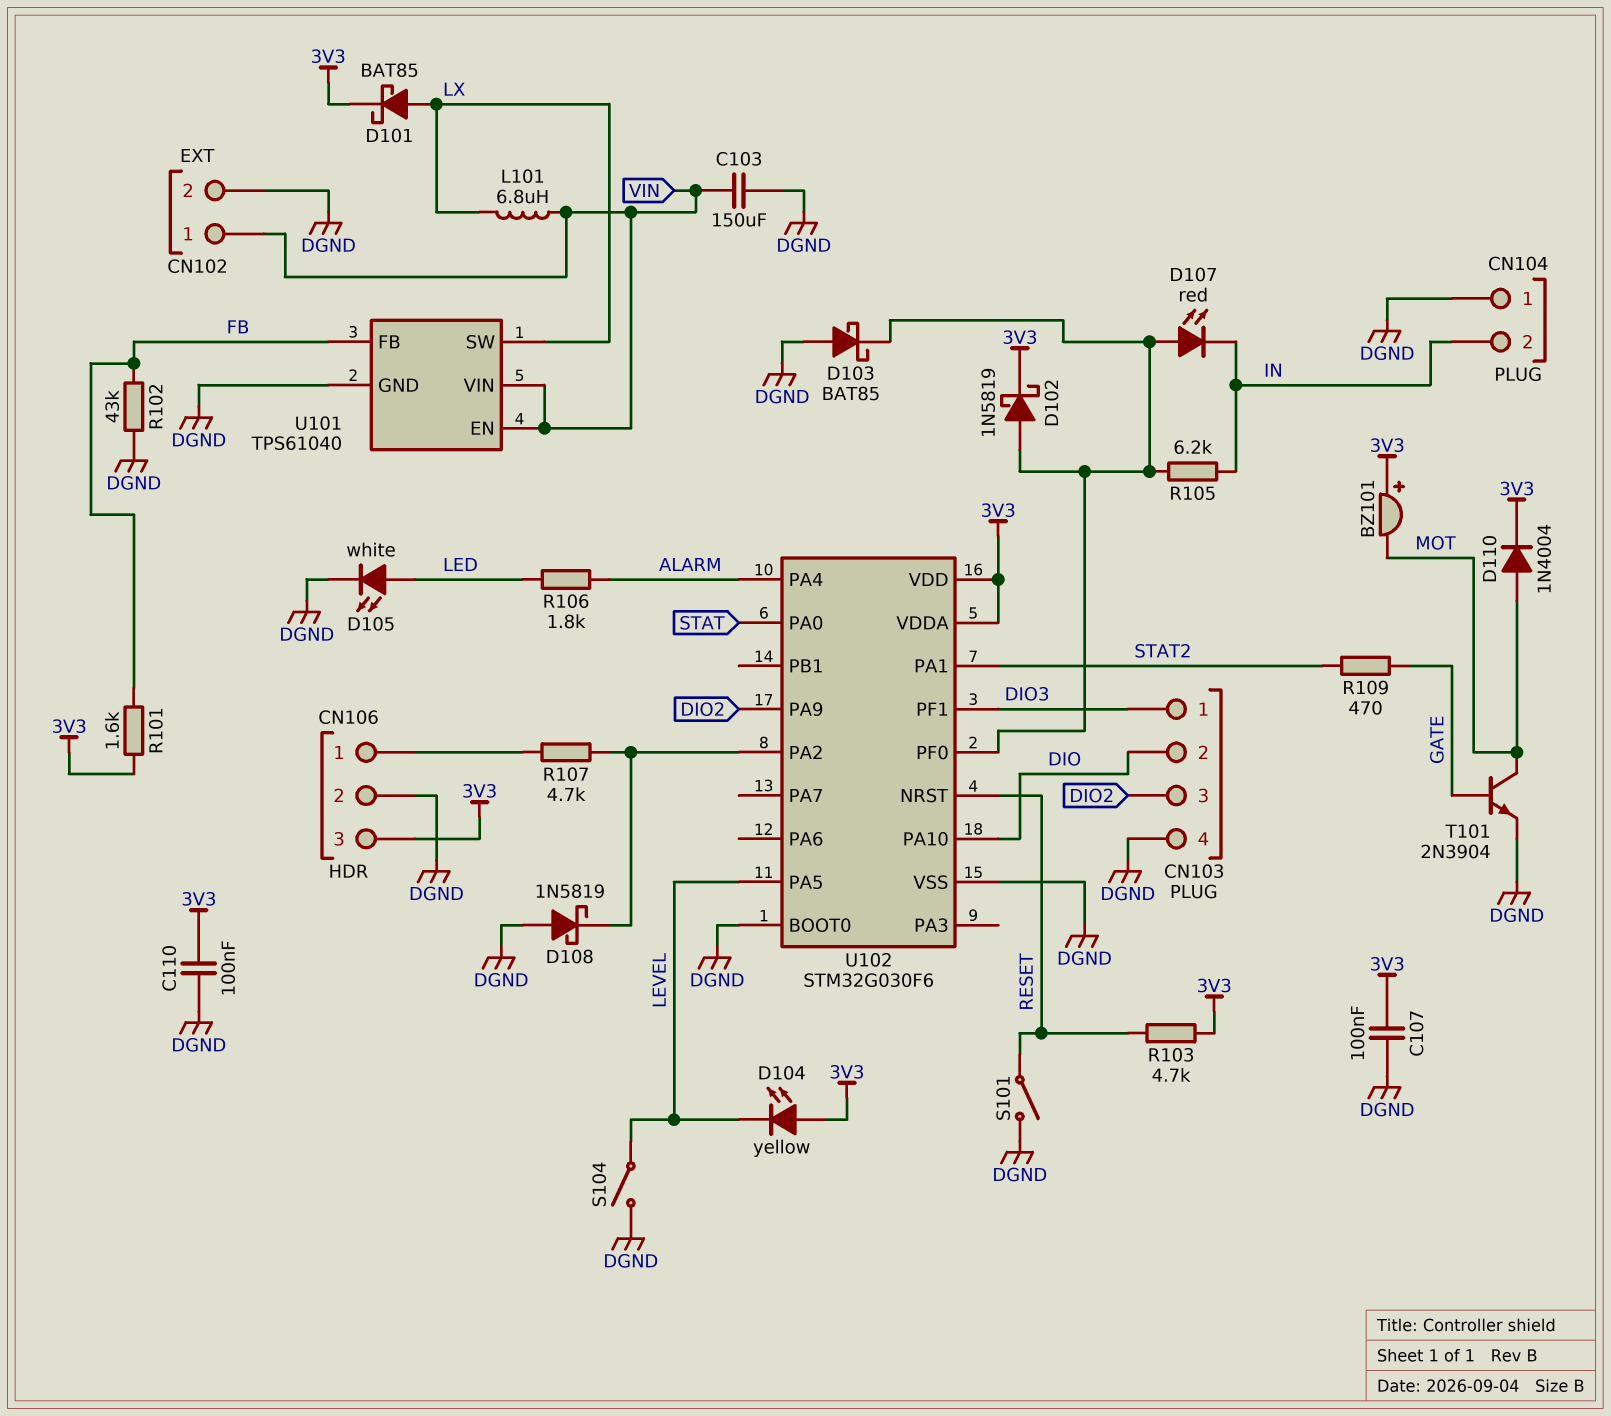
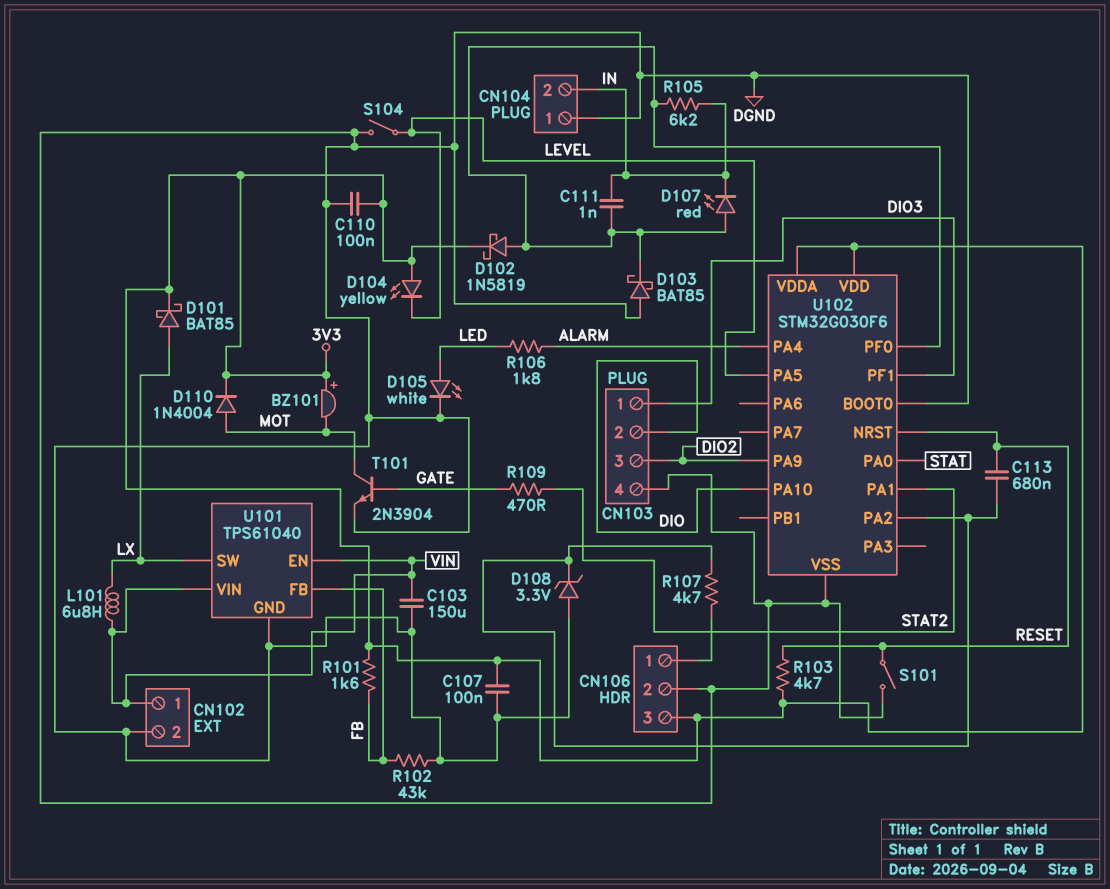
C111: none -> 1nF (IN, U102/PF0)
C113: none -> 680nF (RESET, U102/PA2)
D108: schottky 1N5819 (A DGND, K U102/PA2) -> zener 3.3V (A DGND, K U102/PA2)

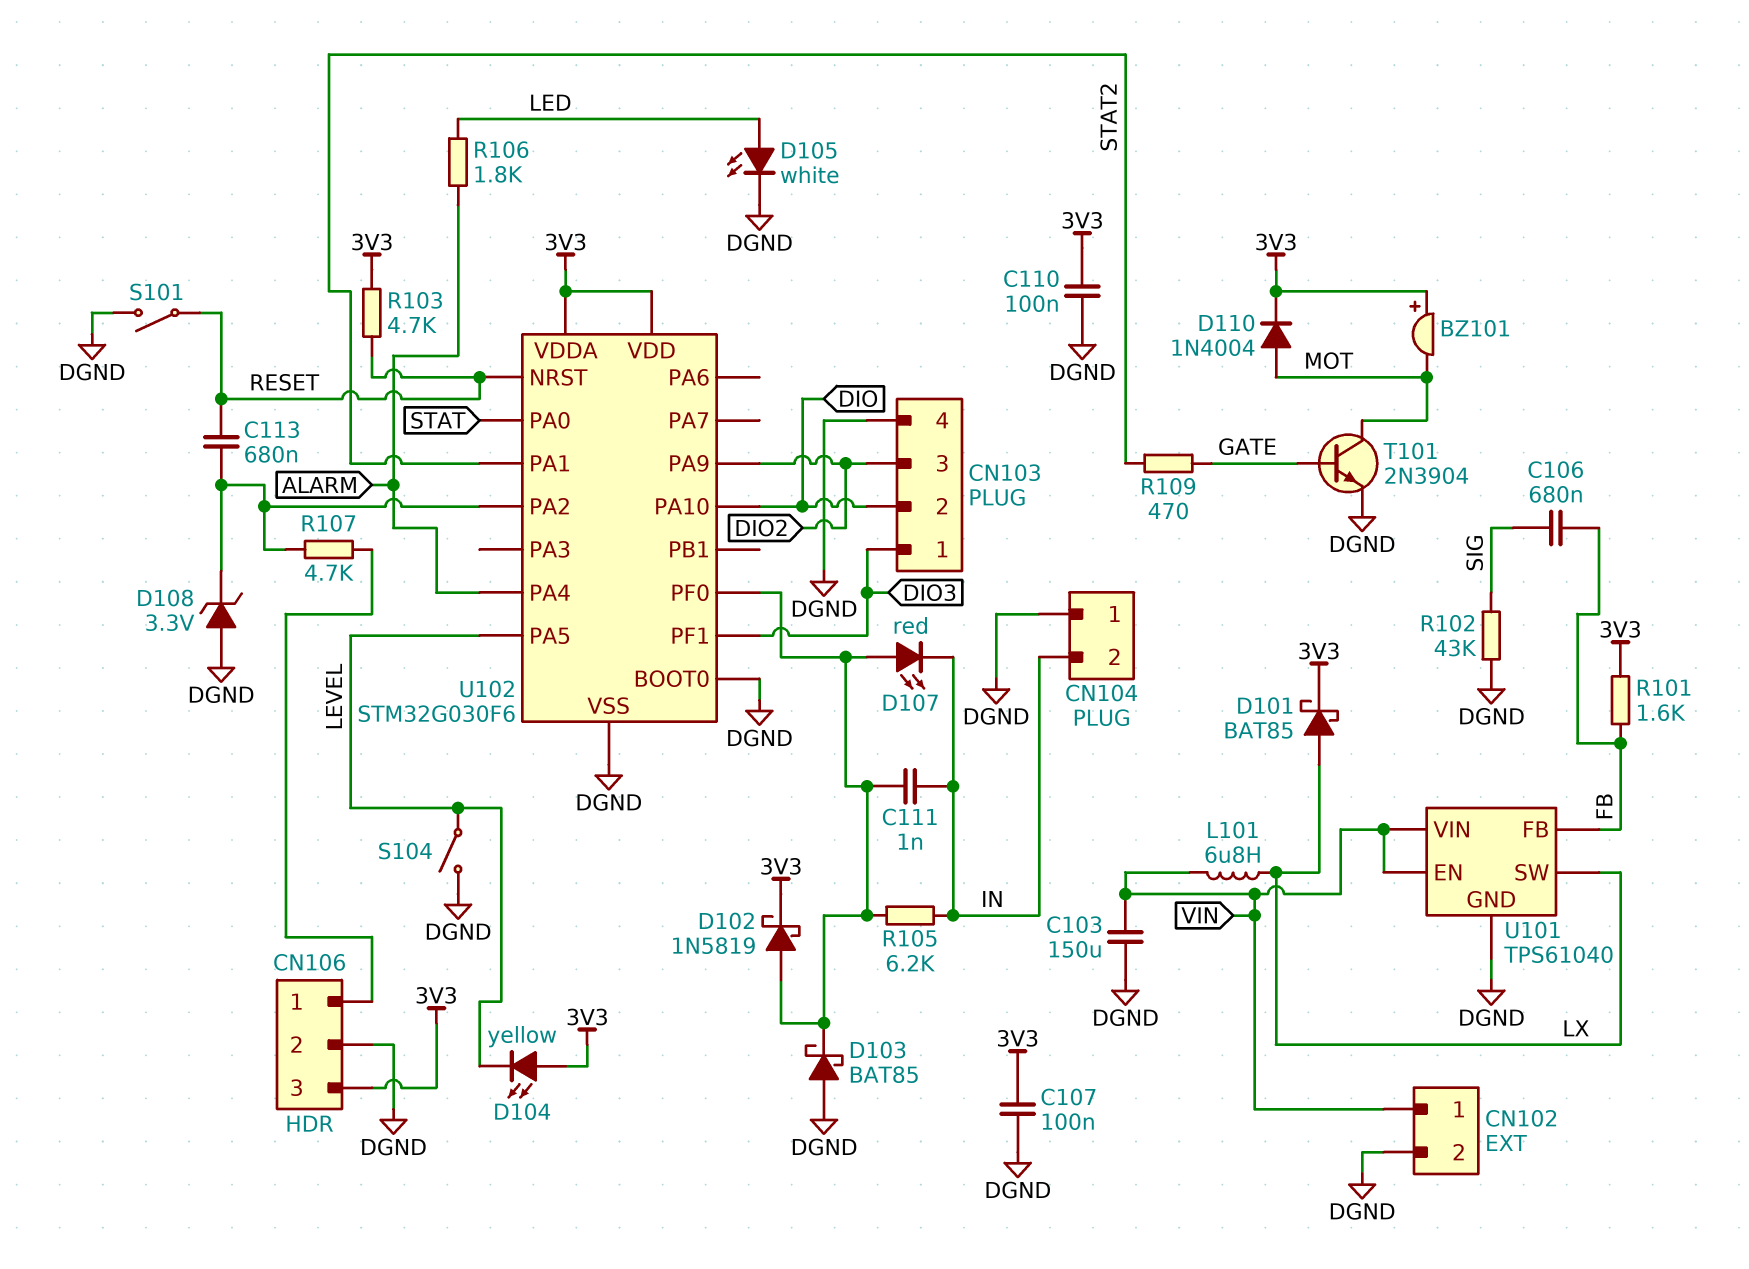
C106: none -> 680nF (FB, SIG)
R102: 43k (DGND, FB) -> 43k (DGND, SIG)

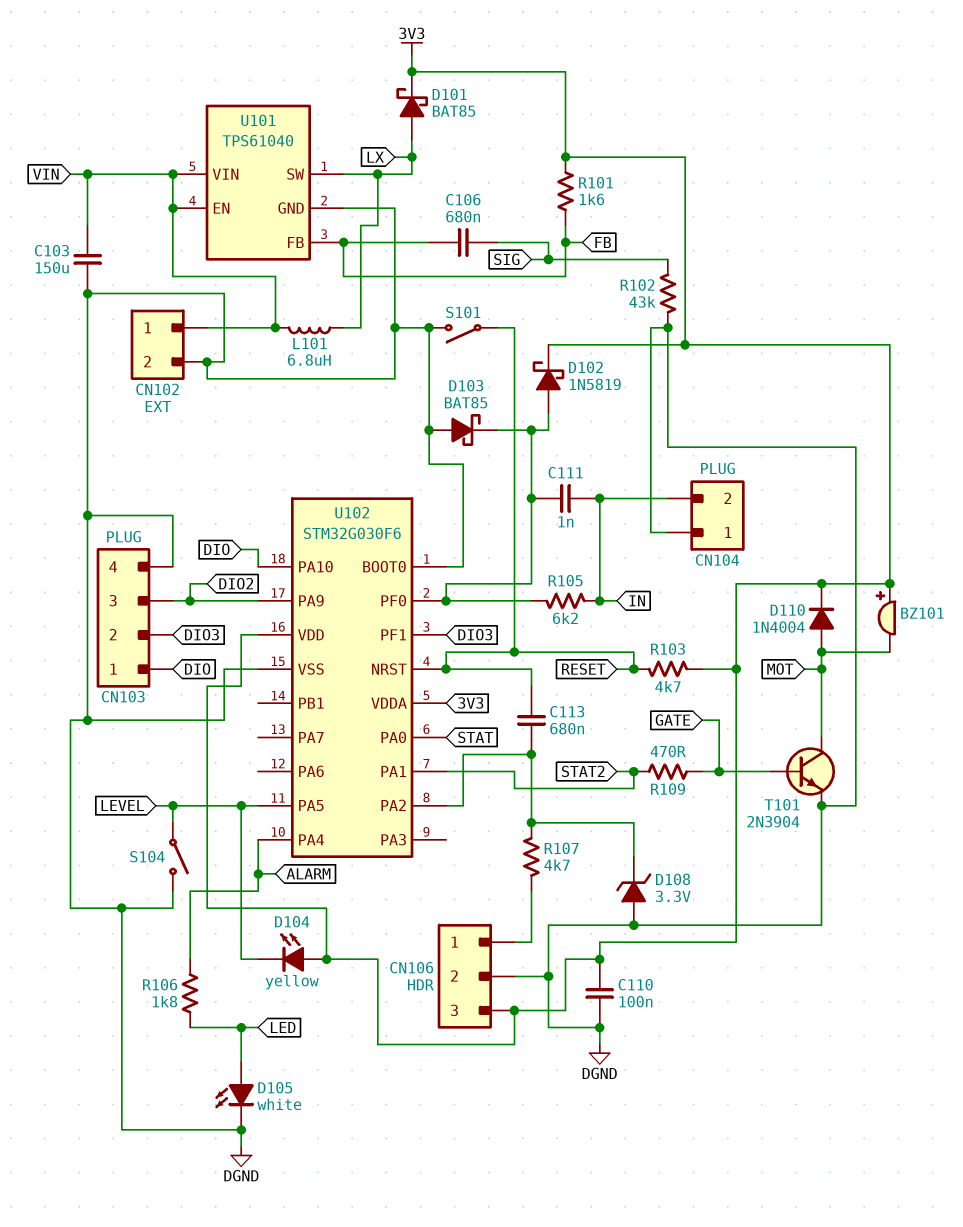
C107: 100nF (3V3, DGND) -> none
CN103 pin 1: DIO3 -> DIO
CN103 pin 2: DIO -> DIO3
D107: LED red (A U102/PF0, K IN) -> none

